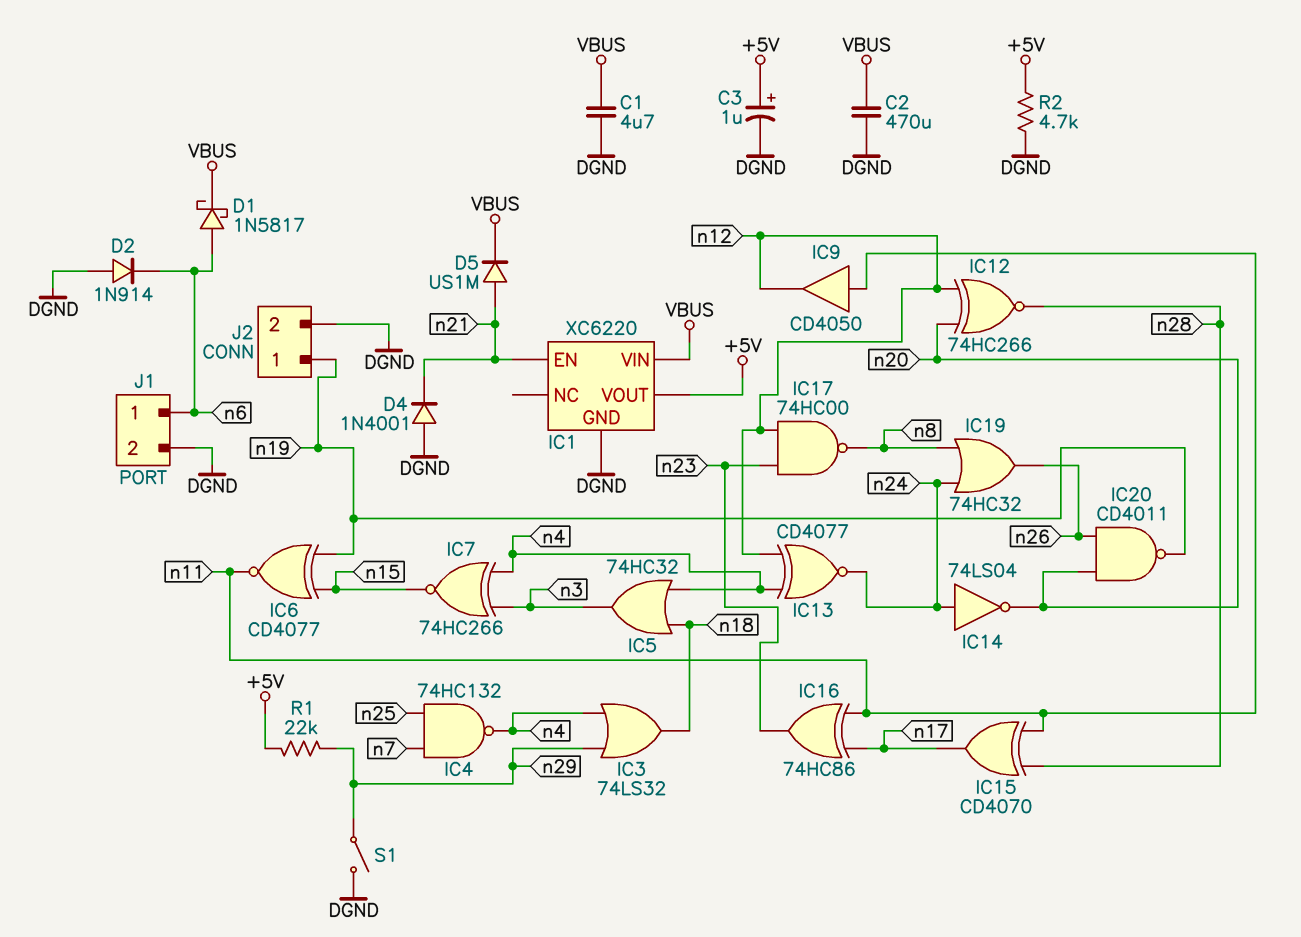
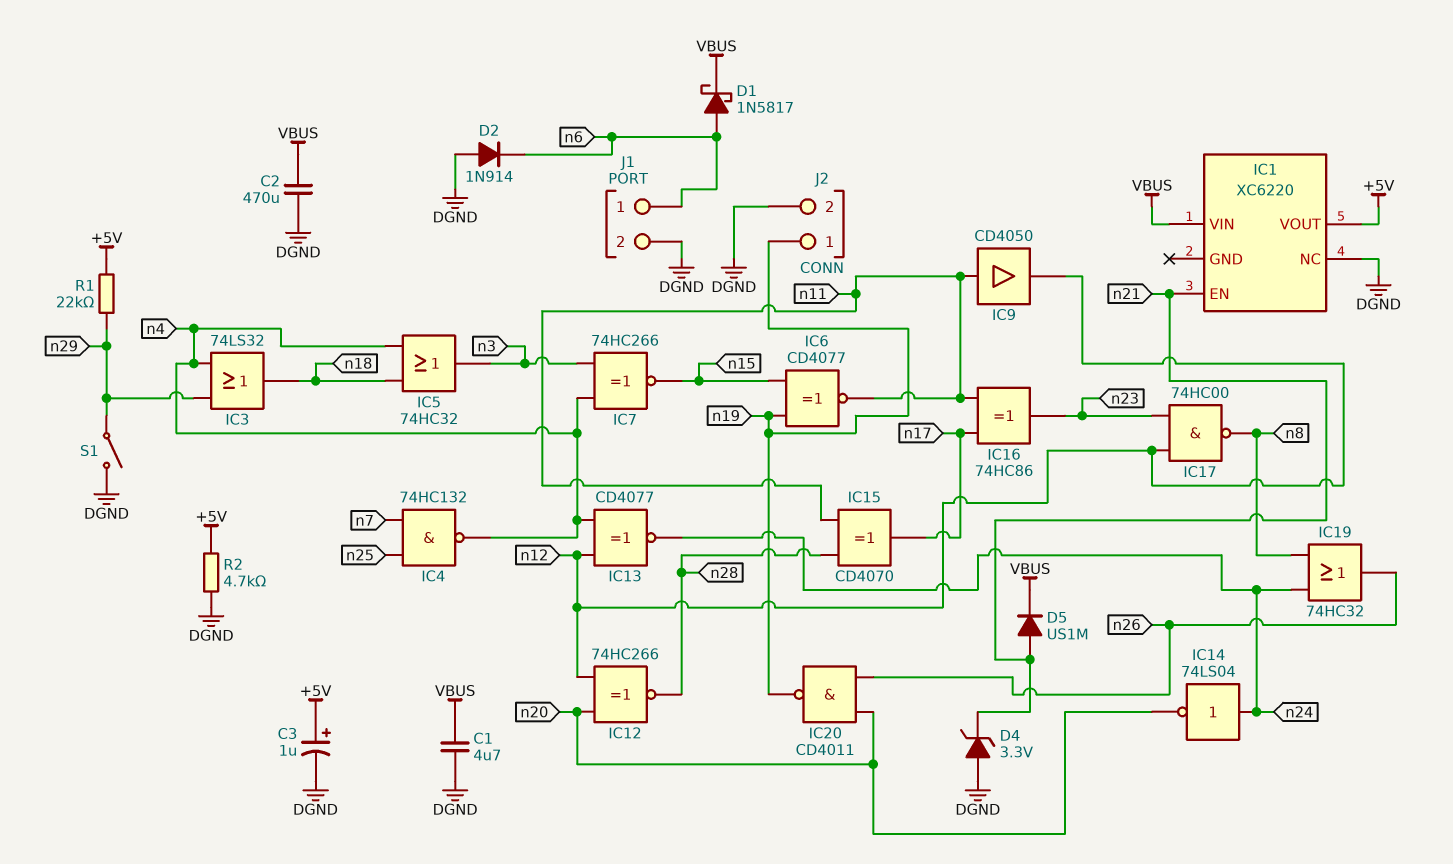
D4: diode 1N4001 (A DGND, K n21) -> zener 3.3V (A DGND, K n21)
IC1 pin GND: DGND -> none
IC1 pin NC: none -> DGND

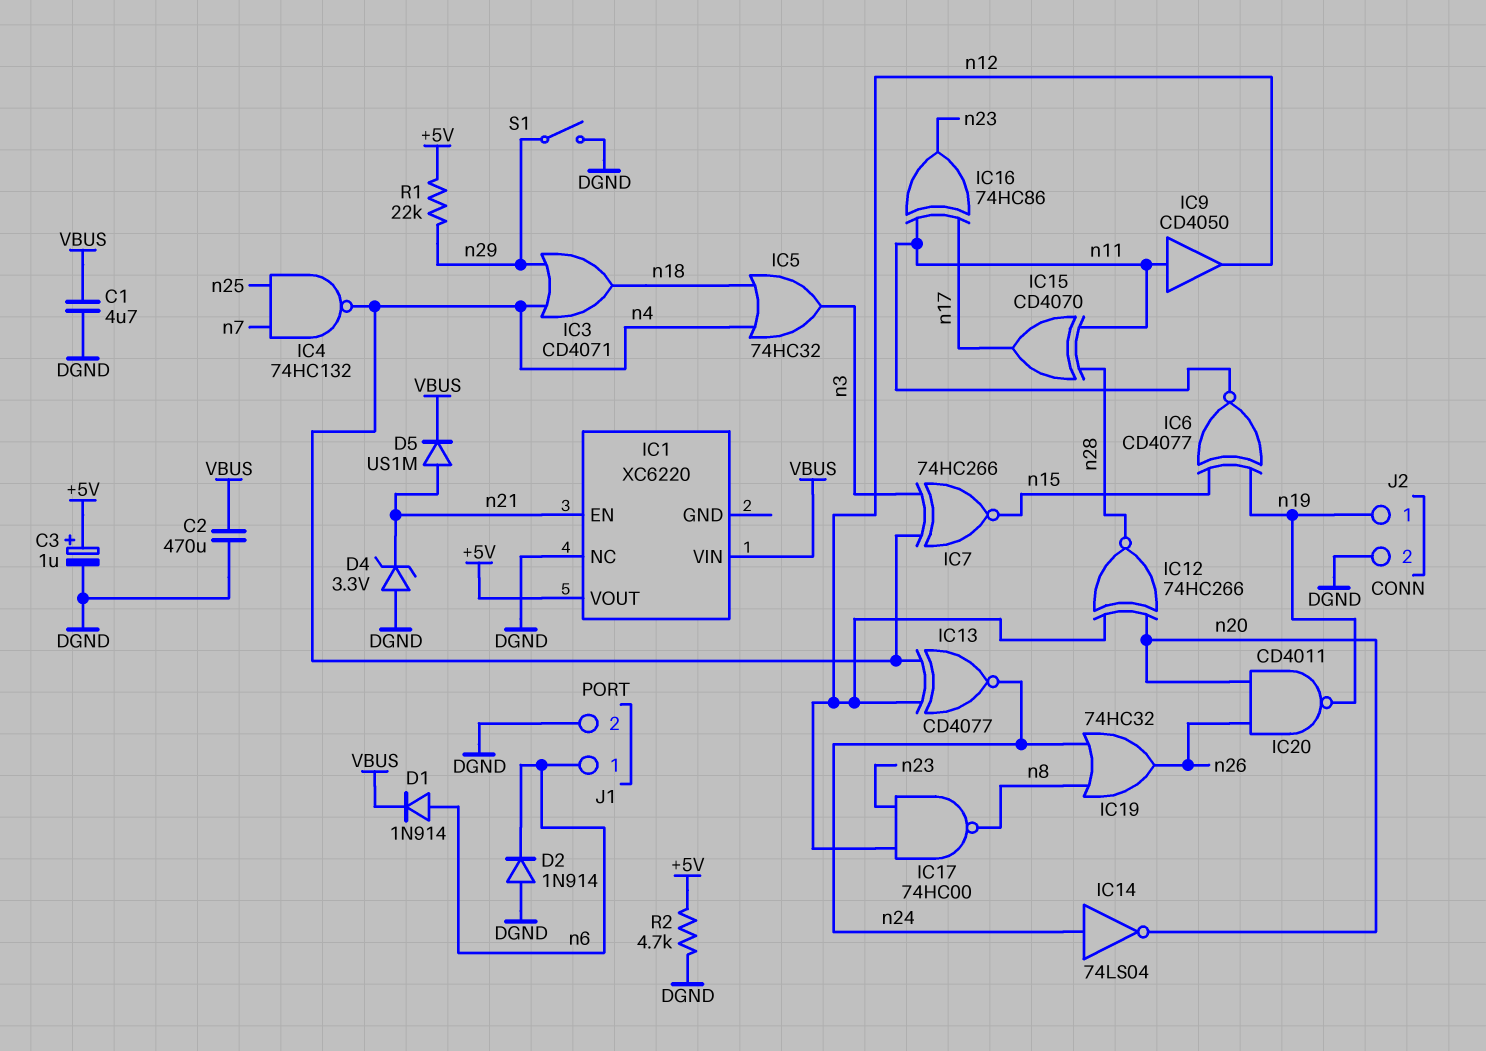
D1: schottky 1N5817 (A n6, K VBUS) -> diode 1N914 (A n6, K VBUS)
IC3: OR 74LS32 (in n4, in n29, out n18) -> OR CD4071 (in n4, in n29, out n18)

